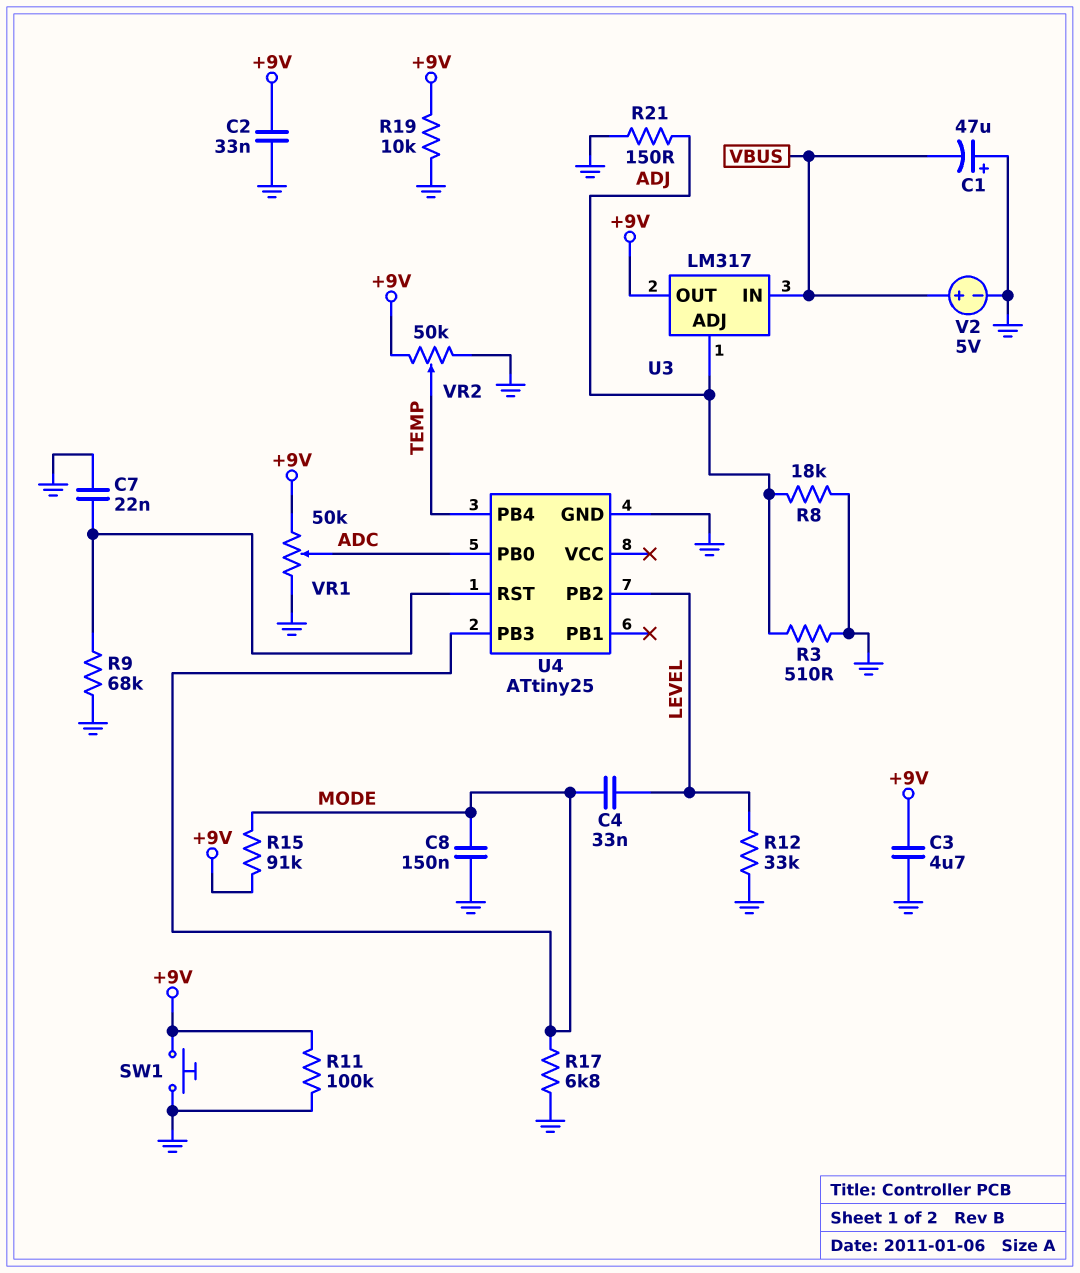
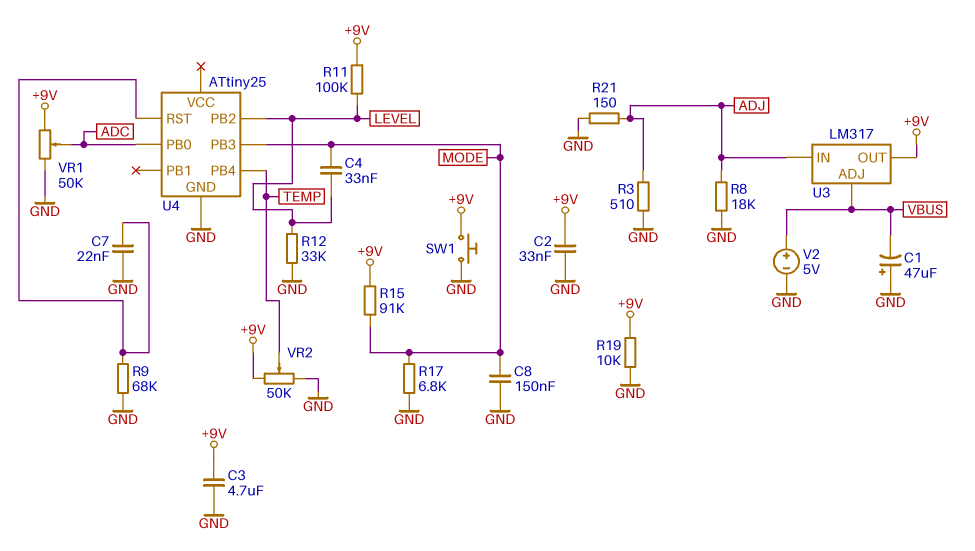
R11: 100k (+9V, GND) -> 100k (+9V, LEVEL)
U3 pin ADJ: ADJ -> VBUS
U3 pin IN: VBUS -> ADJ

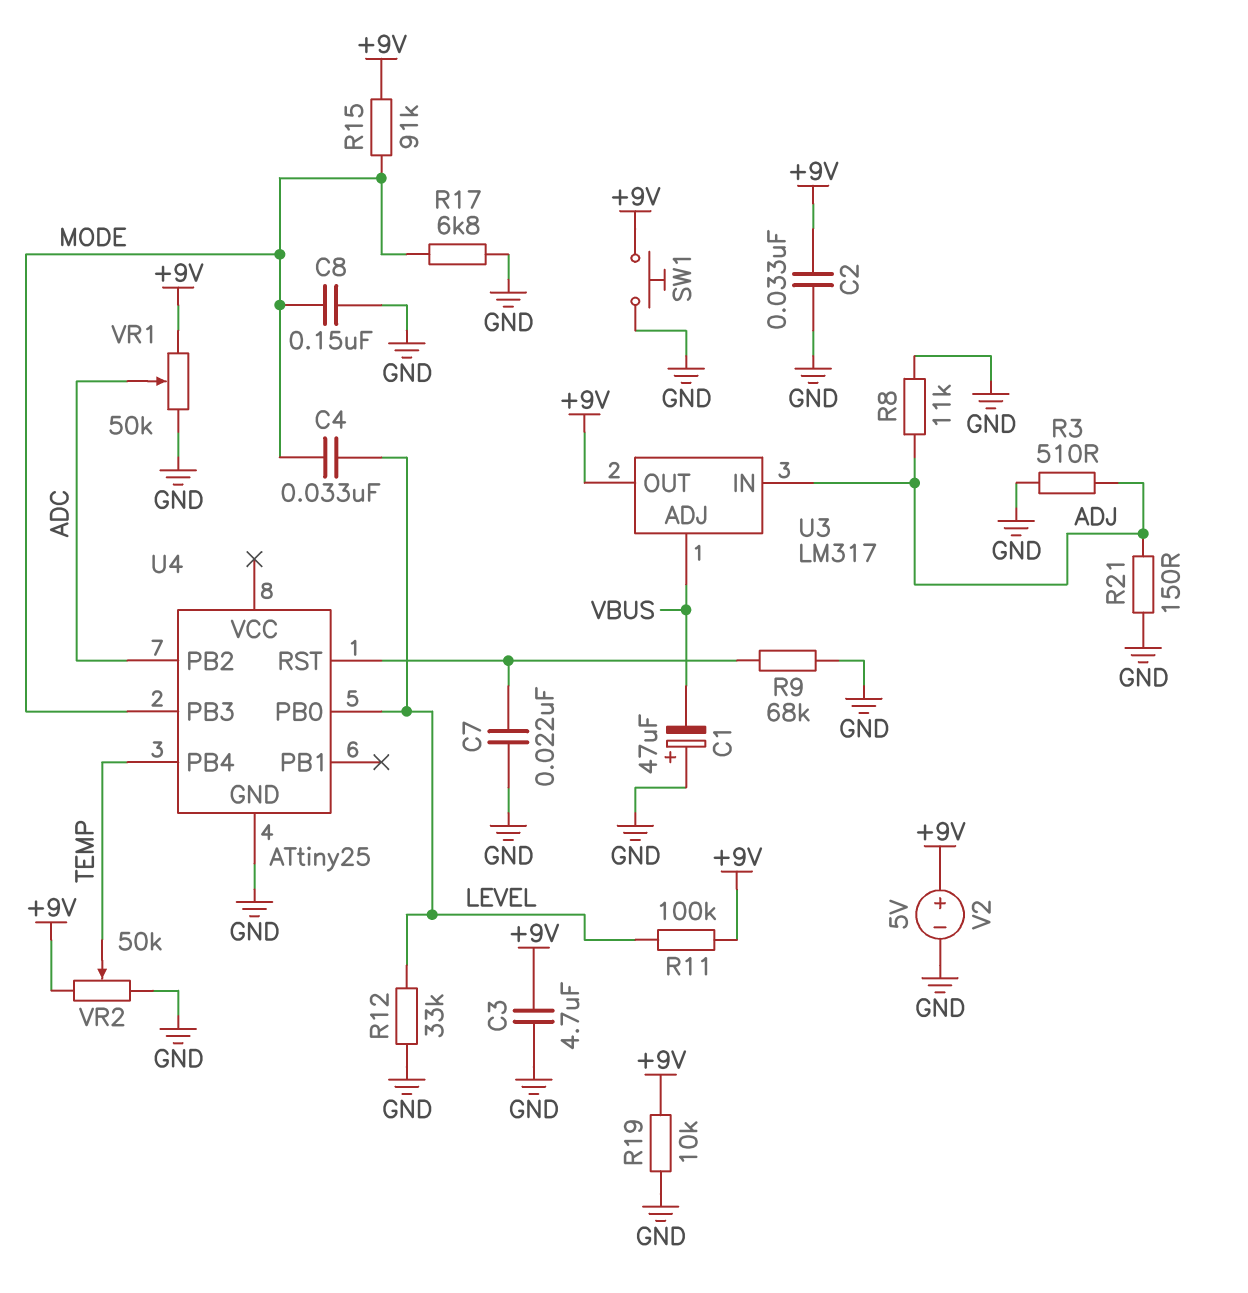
R8: 18k (ADJ, GND) -> 11k (ADJ, GND)
U4 pin PB0: ADC -> LEVEL
U4 pin PB2: LEVEL -> ADC
V2: 5V (plus VBUS, minus GND) -> 5V (plus +9V, minus GND)

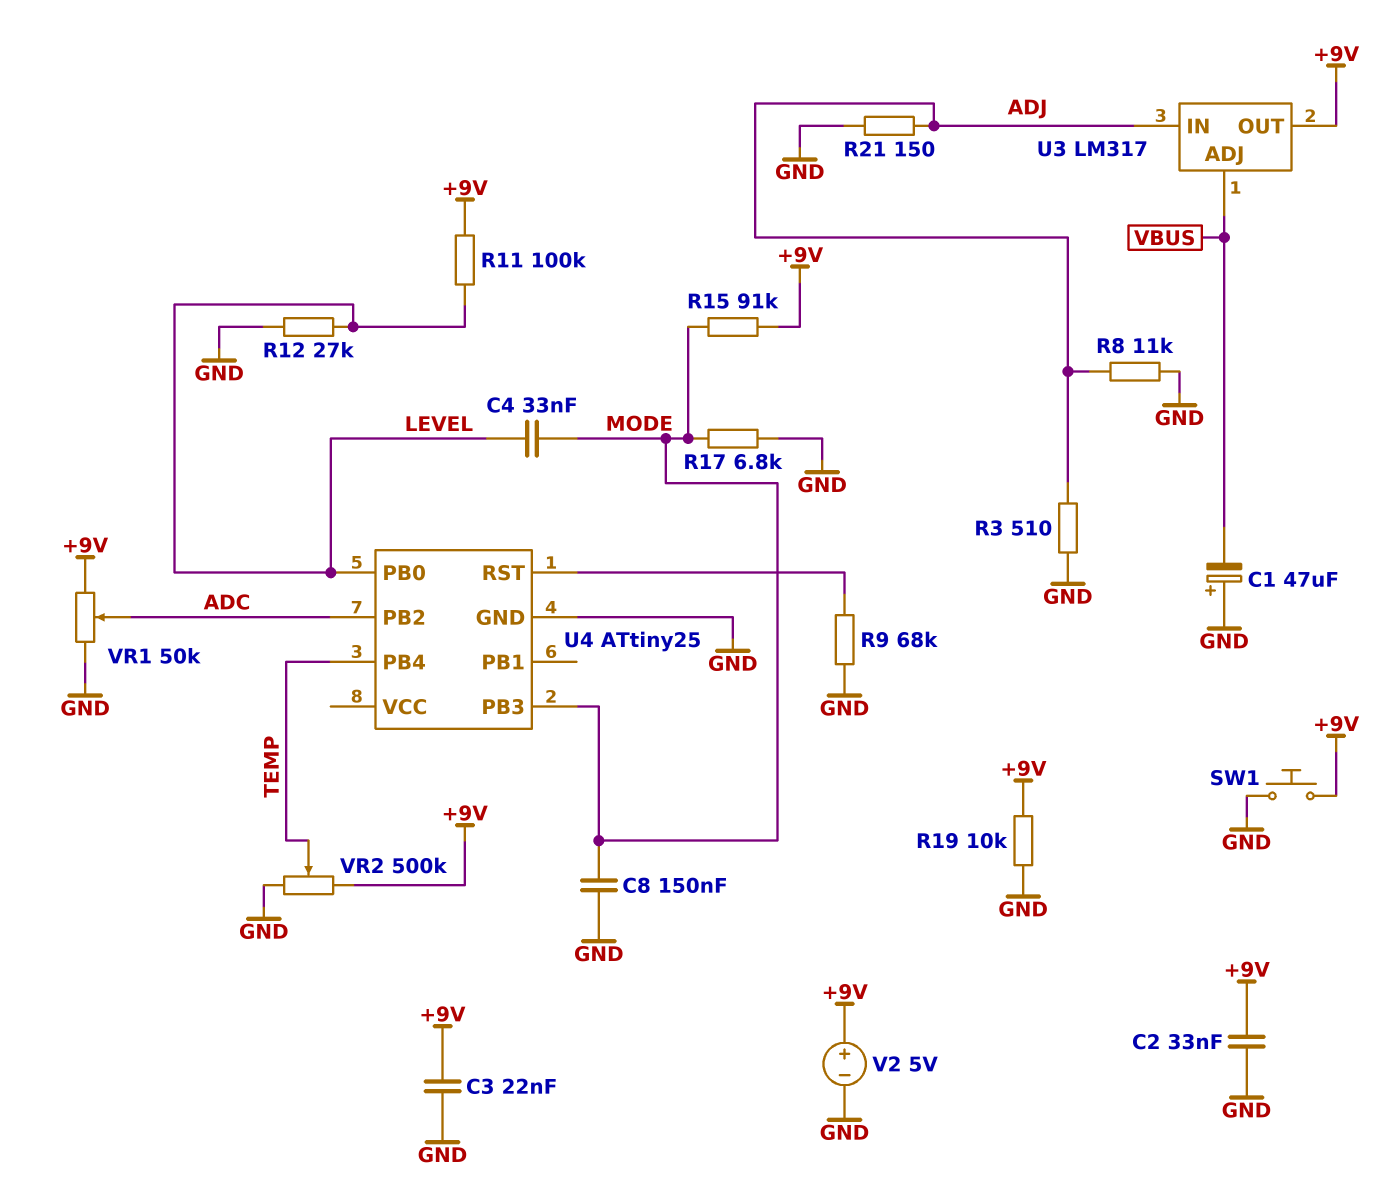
C3: 4.7uF (+9V, GND) -> 22nF (+9V, GND)
C7: 22nF (GND, U4/RST) -> none
R12: 33k (GND, LEVEL) -> 27k (GND, LEVEL)
VR2: 50k (+9V, GND, wiper TEMP) -> 500k (+9V, GND, wiper TEMP)

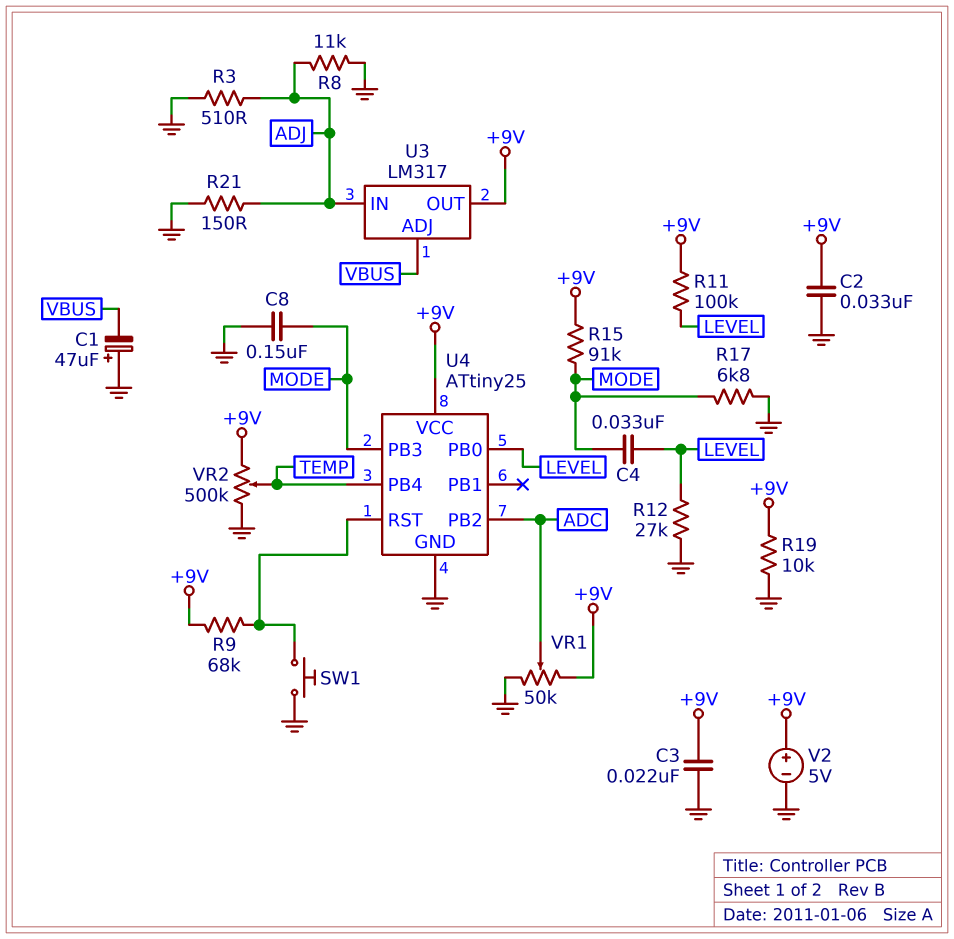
R9: 68k (GND, U4/RST) -> 68k (+9V, U4/RST)
SW1: button (+9V, GND) -> button (GND, U4/RST)
U4 pin VCC: none -> +9V

